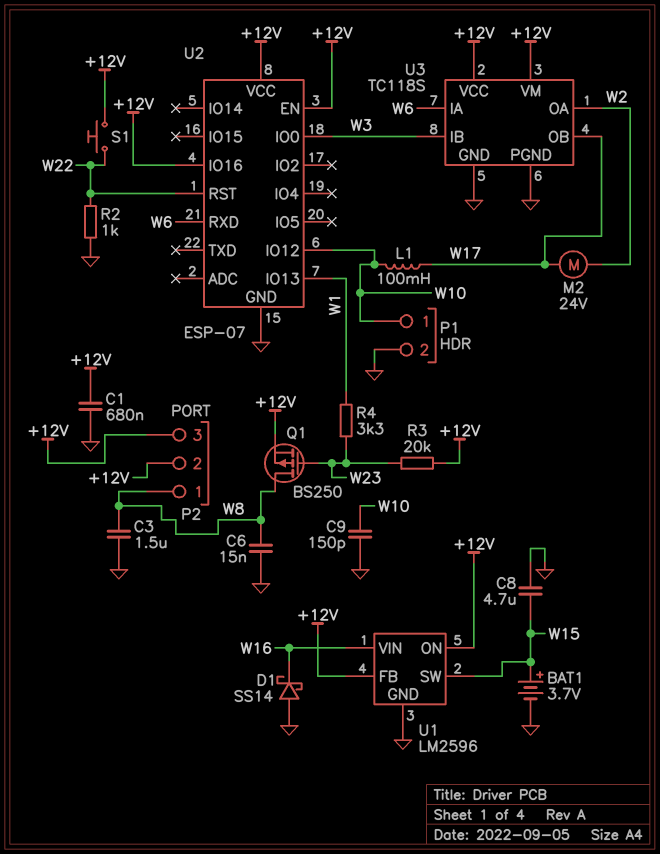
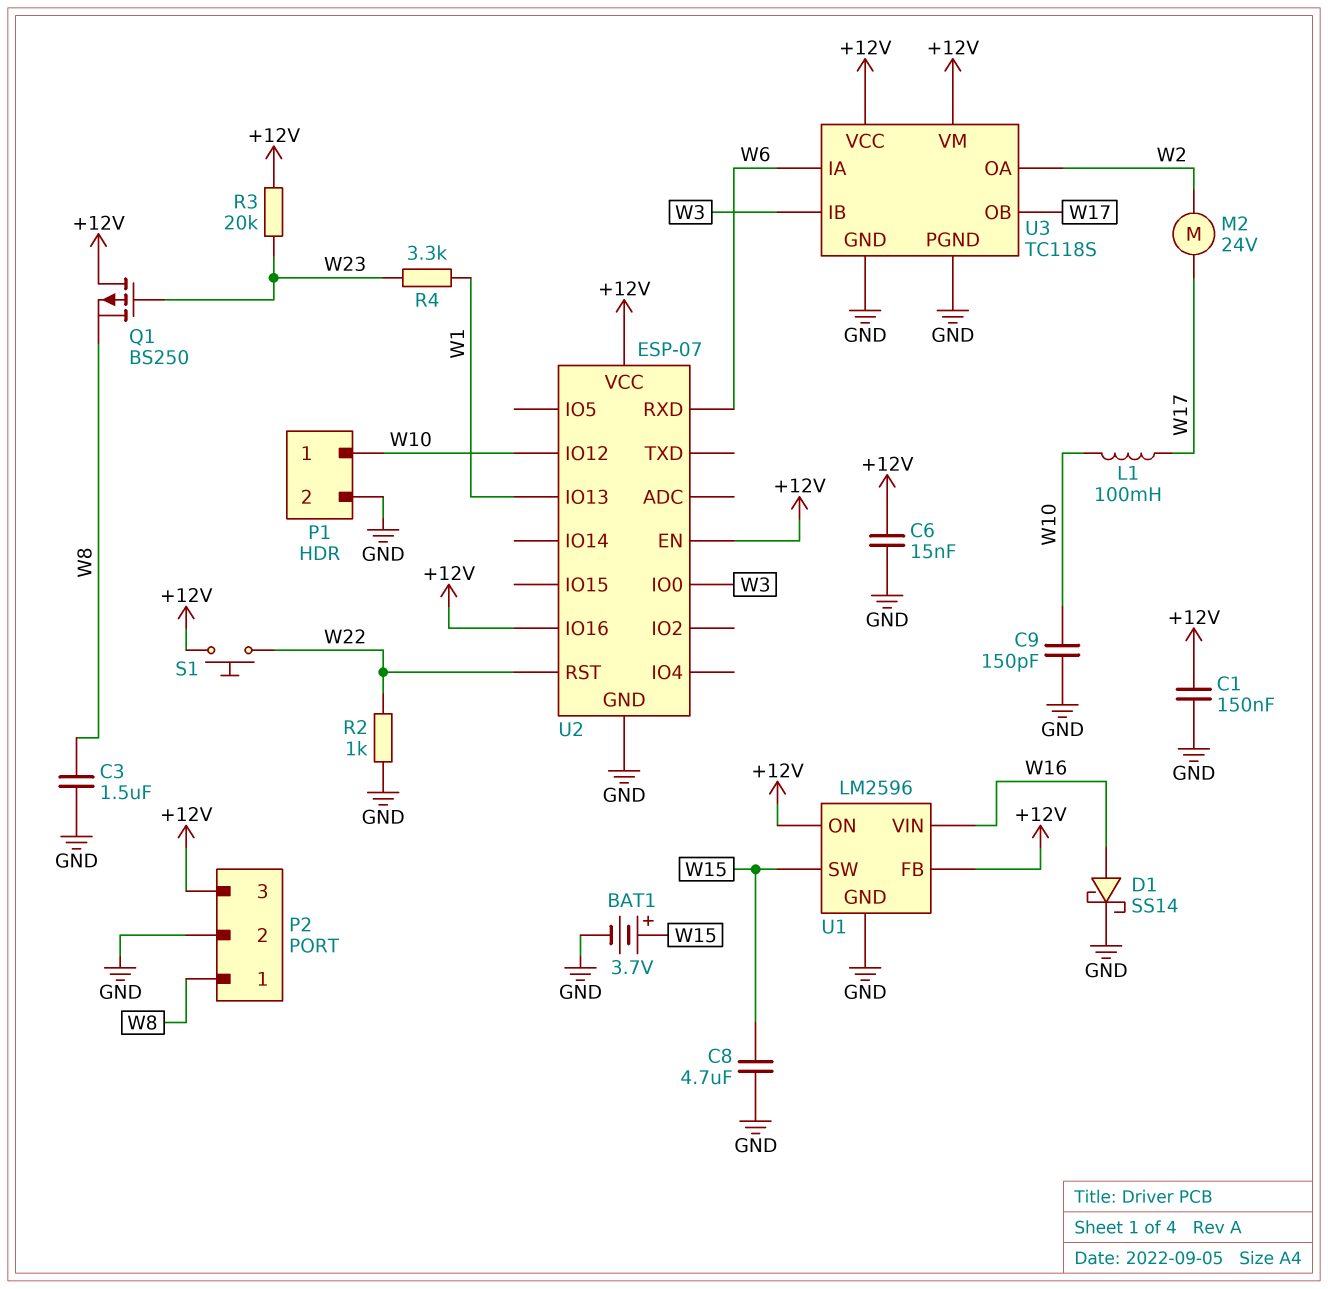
C1: 680nF (+12V, GND) -> 150nF (+12V, GND)
C6: 15nF (GND, W8) -> 15nF (+12V, GND)
D1: schottky SS14 (A GND, K W16) -> schottky SS14 (A W16, K GND)
P2 pin 2: +12V -> GND
Q1: PMOS BS250 (G W23, D W8, S +12V) -> PMOS BS250 (G W23, D +12V, S W8)

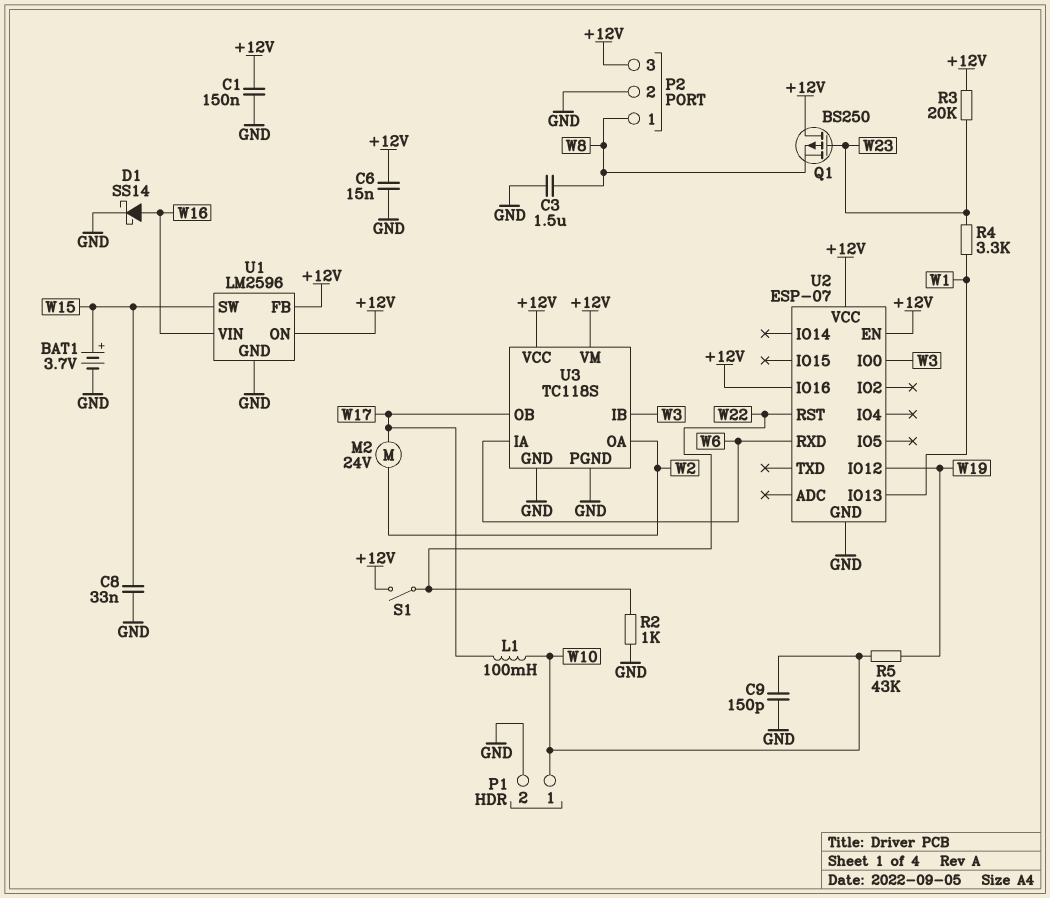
C8: 4.7uF (GND, W15) -> 33nF (GND, W15)
R5: none -> 43k (W10, W19)
S1: button (+12V, W22) -> switch (+12V, W22)
U2 pin IO12: W10 -> W19

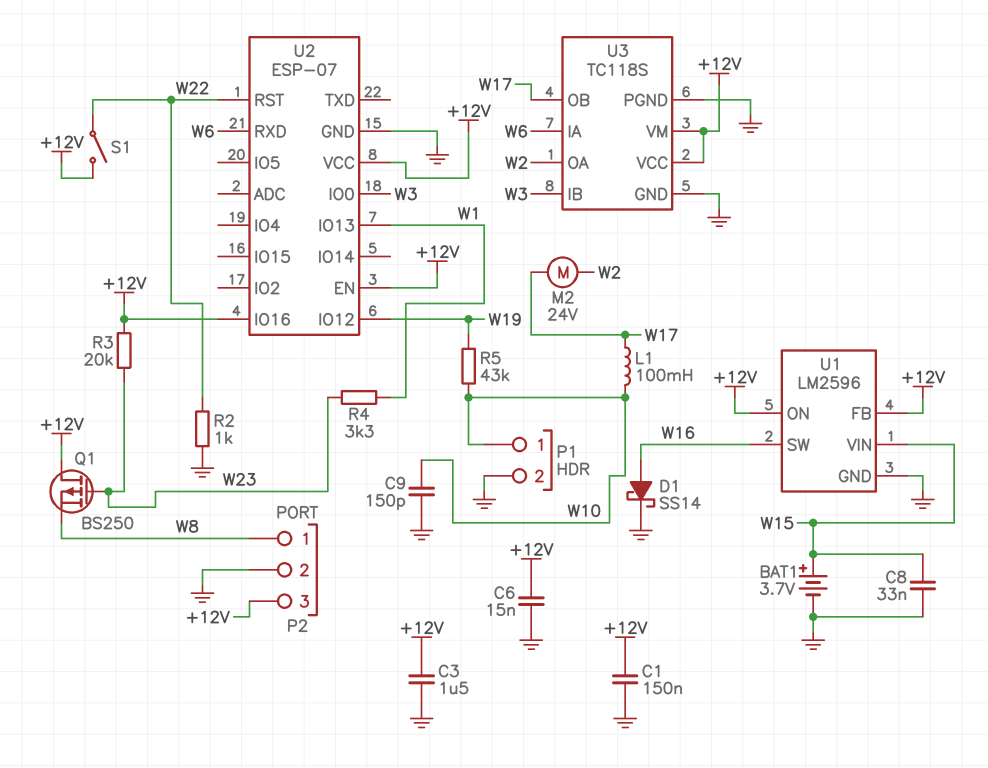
C3: 1.5uF (GND, W8) -> 1.5uF (+12V, GND)
U1 pin SW: W15 -> W16
U1 pin VIN: W16 -> W15

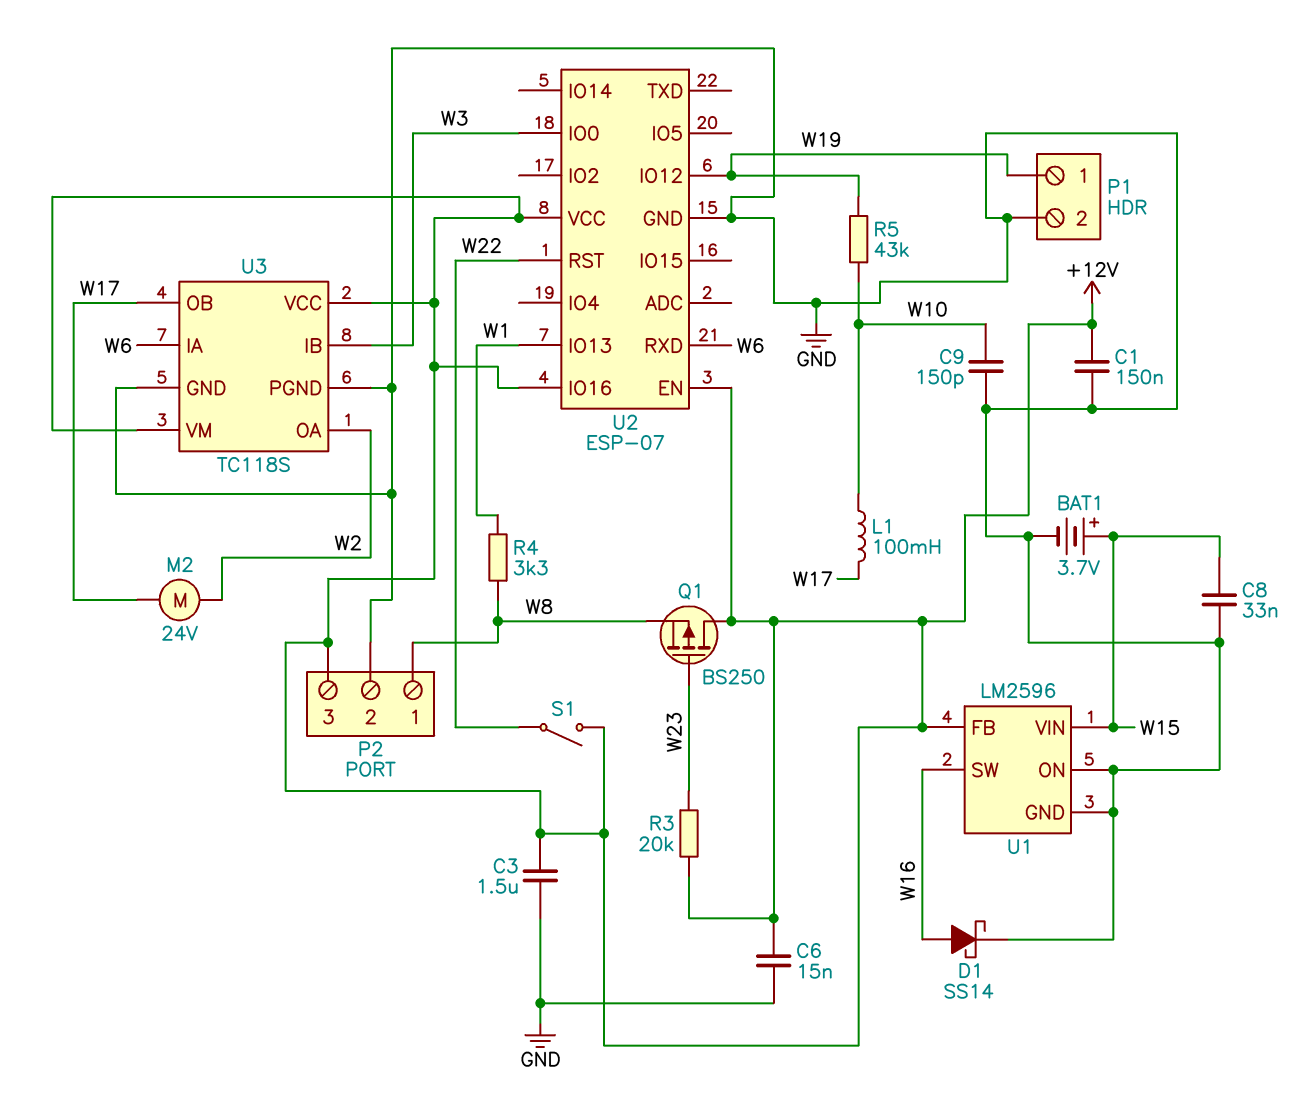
P1 pin 1: W10 -> W19
R2: 1k (GND, W22) -> none
R4: 3.3k (W1, W23) -> 3.3k (W1, W8)
U1 pin ON: +12V -> GND

